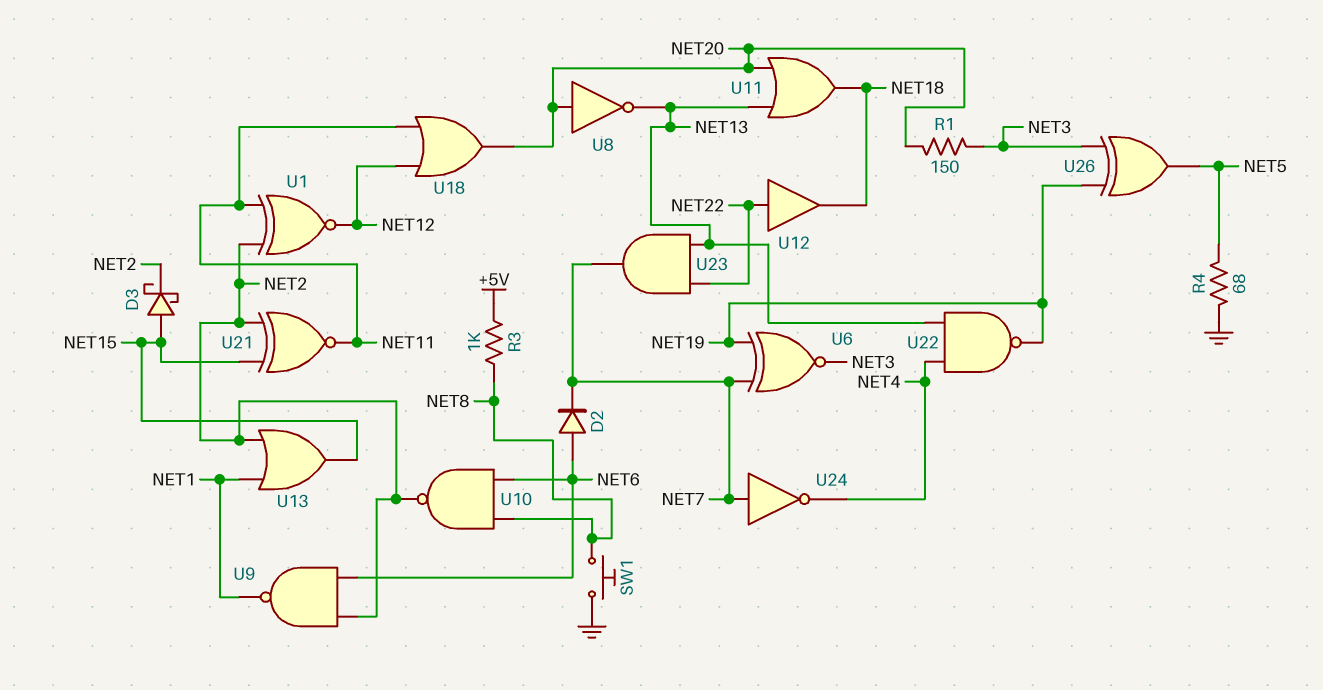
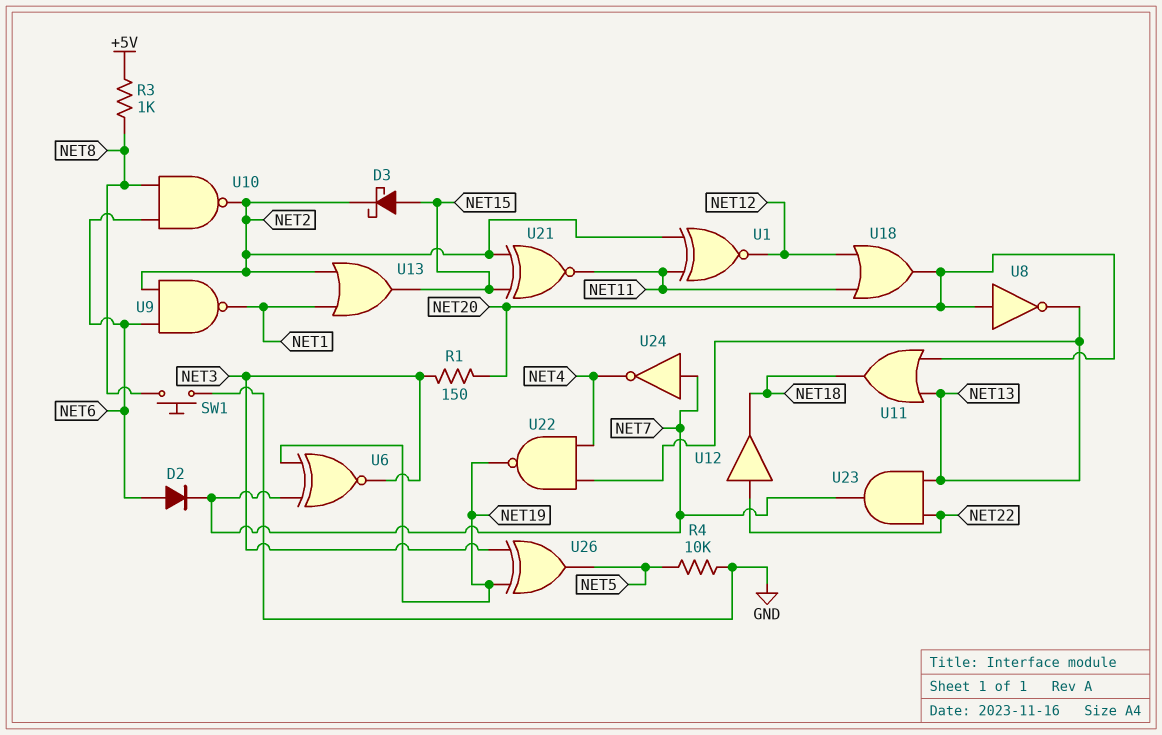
R4: 68 (GND, NET5) -> 10k (GND, NET5)

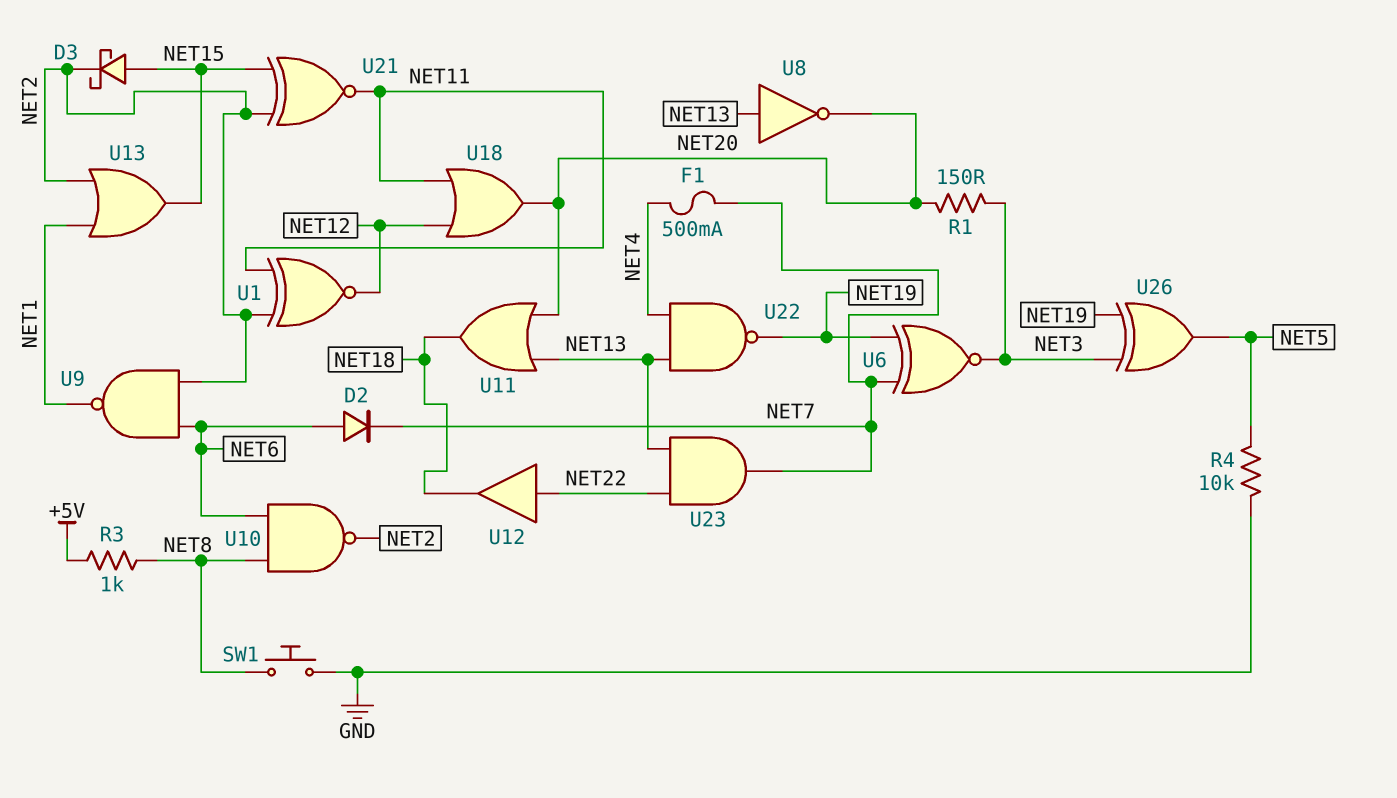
F1: none -> 500mA (NET4, NET7)
U8: NOT (in NET20, out NET13) -> NOT (in NET13, out NET20)
U24: NOT (in NET7, out NET4) -> none

